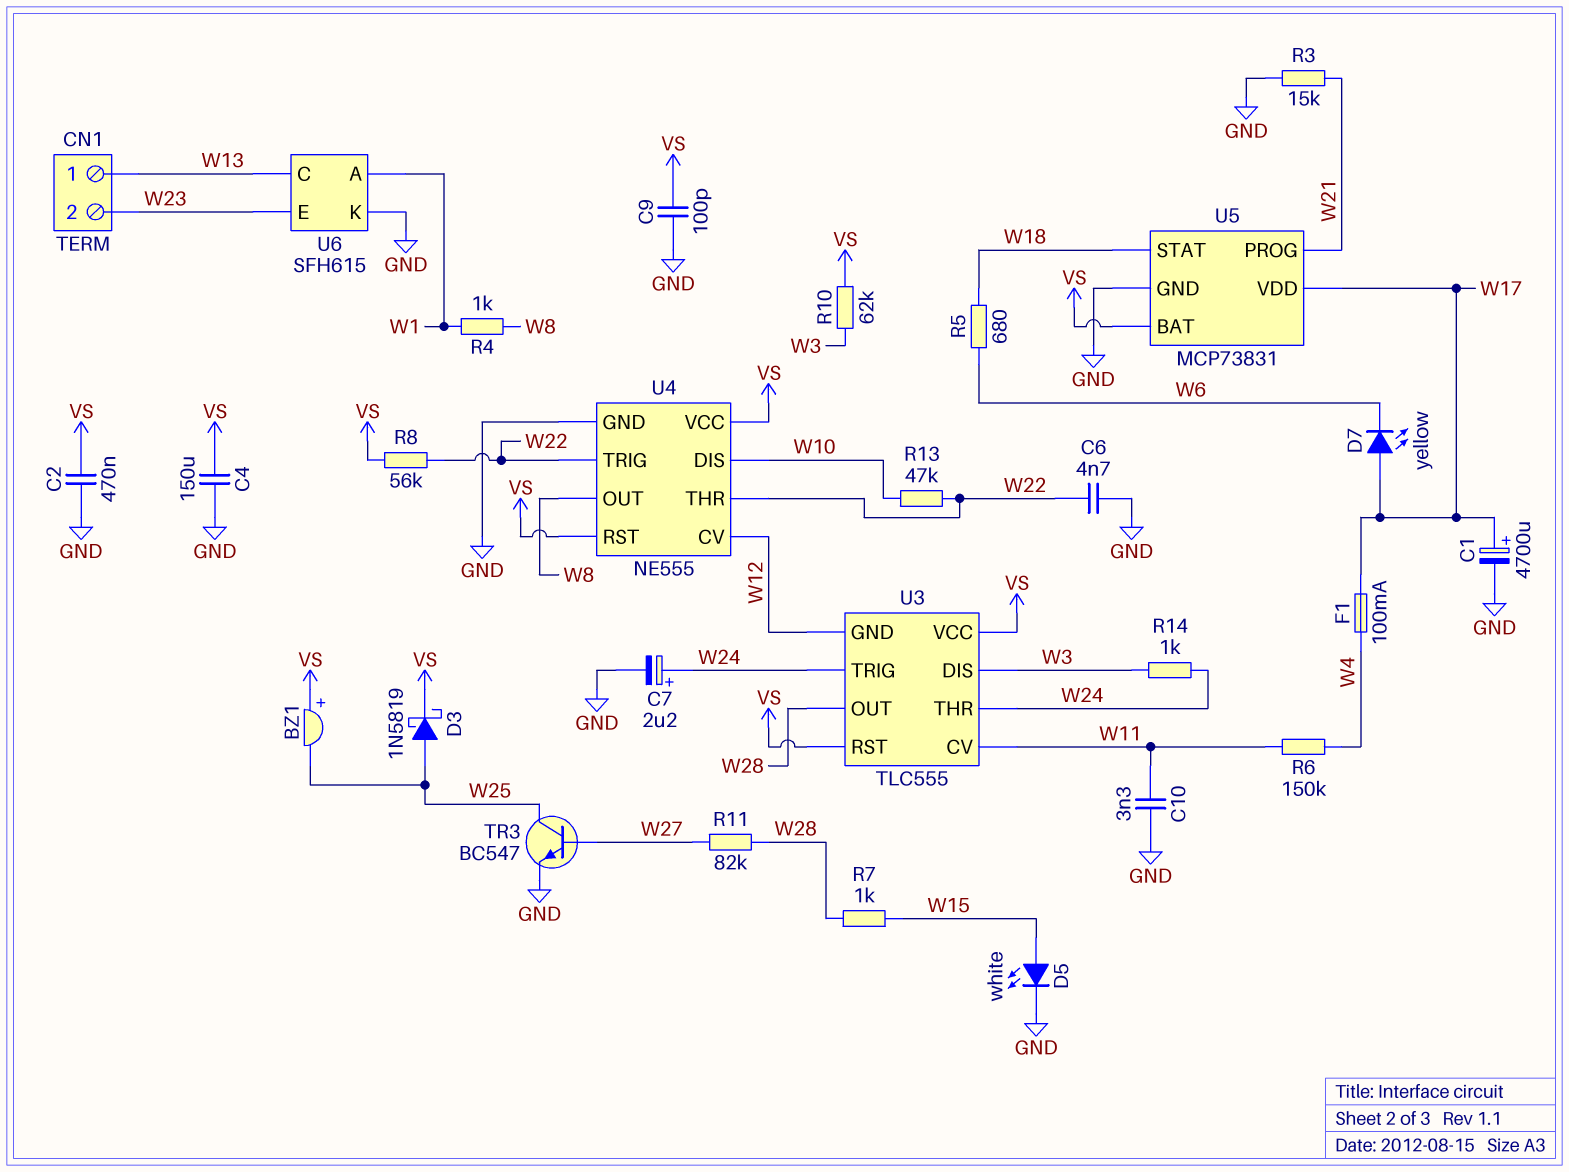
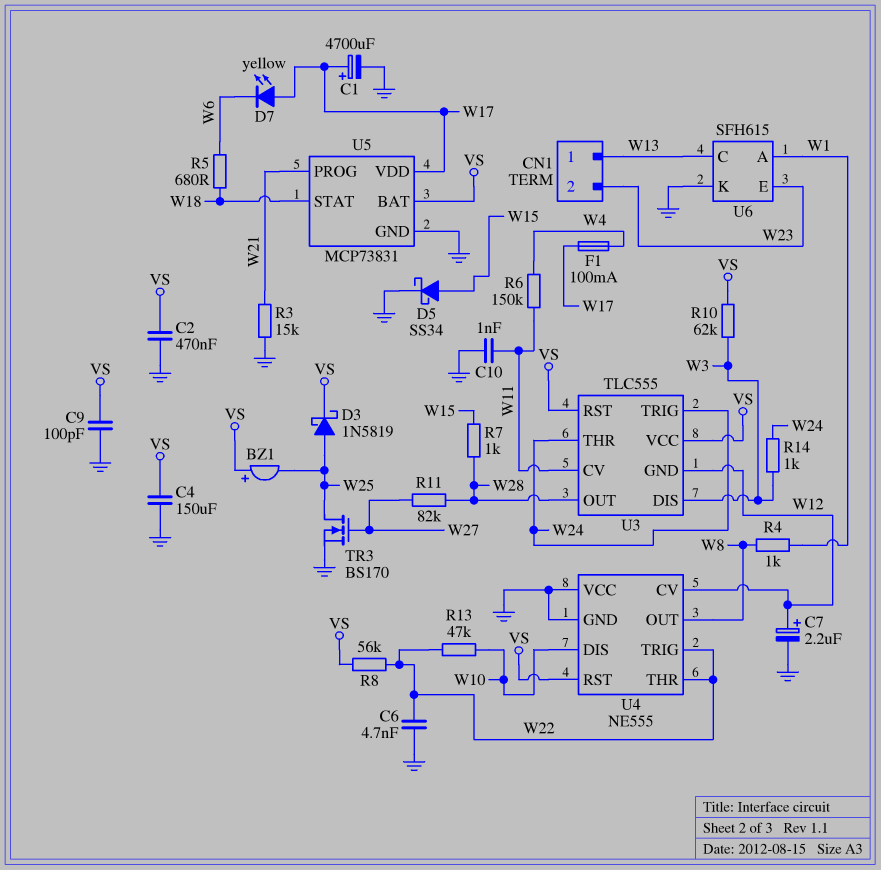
C7: 2.2uF (plus W24, minus GND) -> 2.2uF (plus W12, minus GND)
C10: 3.3nF (GND, W11) -> 1nF (GND, W11)
D5: LED white (A W15, K GND) -> schottky SS34 (A W15, K GND)
TR3: NPN BC547 (B W27, C W25, E GND) -> NMOS BS170 (G W27, D W25, S GND)
U4 pin VCC: VS -> GND

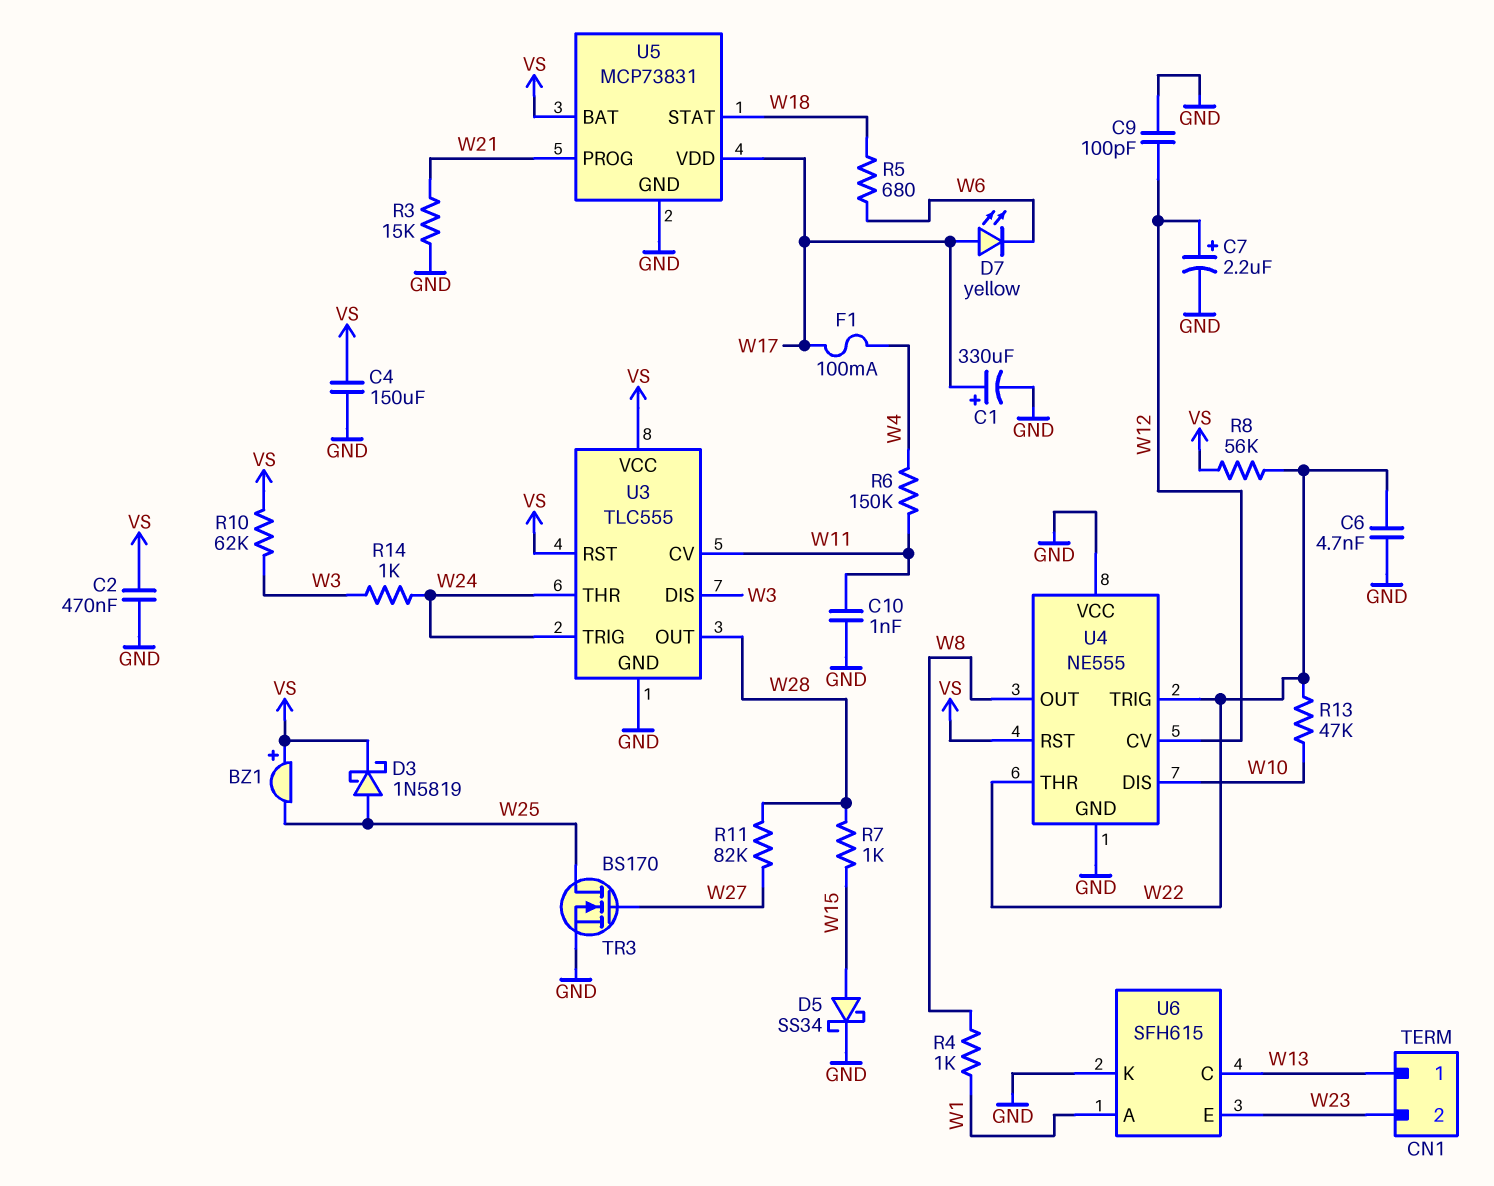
C1: 4700uF (plus W17, minus GND) -> 330uF (plus W17, minus GND)
C9: 100pF (GND, VS) -> 100pF (GND, W12)
U3 pin GND: W12 -> GND

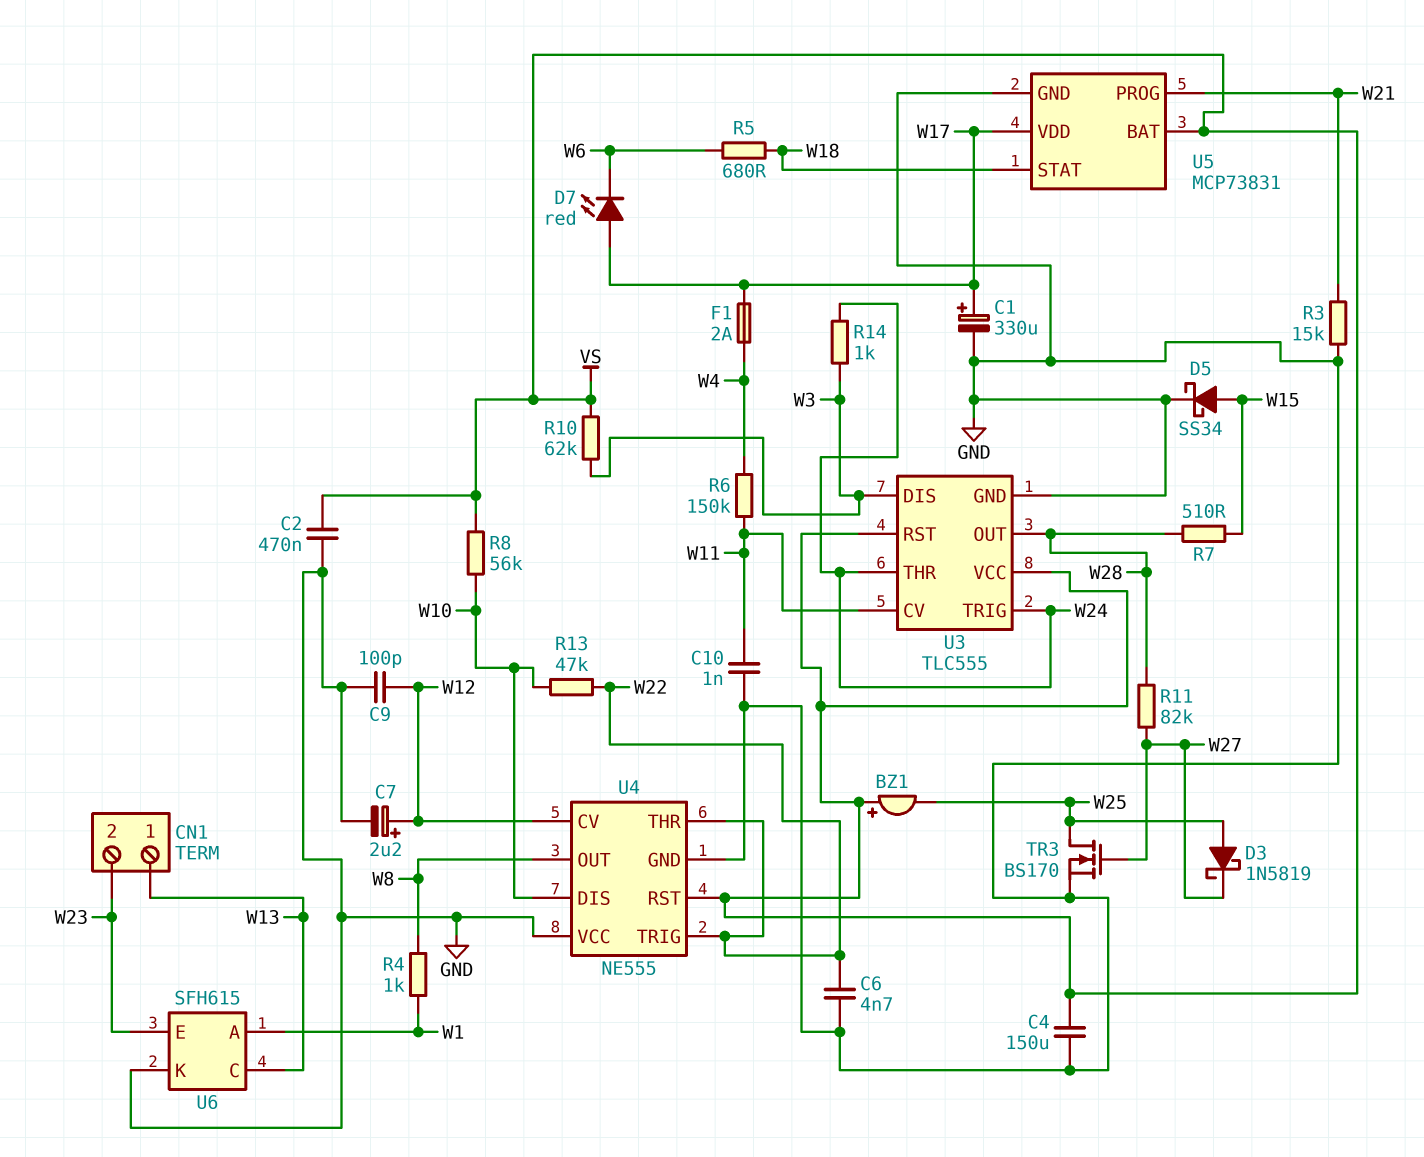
D3: schottky 1N5819 (A W25, K VS) -> schottky 1N5819 (A W25, K W27)
D7: LED yellow (A W17, K W6) -> LED red (A W17, K W6)
F1: 100mA (W4, W17) -> 2A (W4, W17)
R7: 1k (W15, W28) -> 510 (W15, W28)
R8: 56k (VS, W22) -> 56k (VS, W10)

